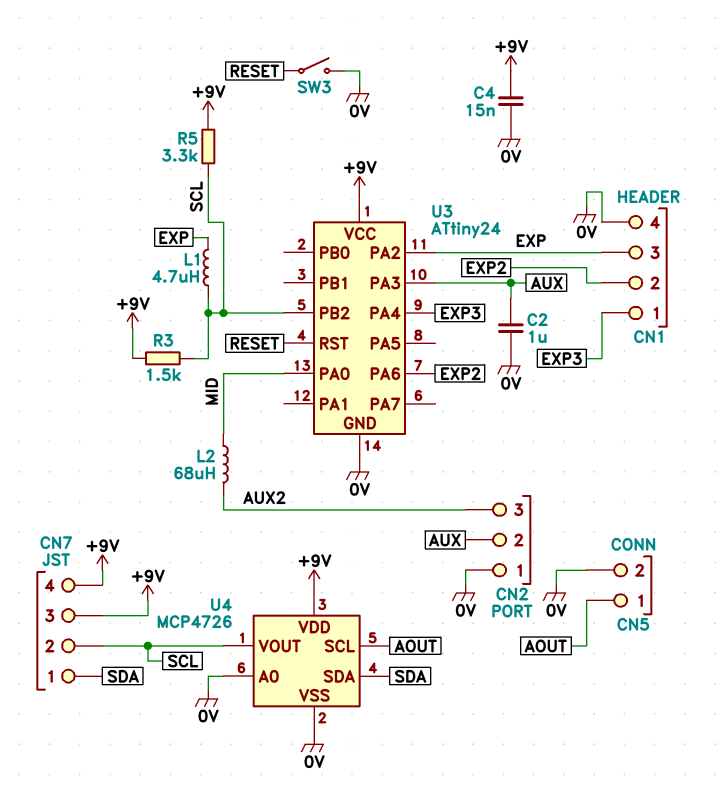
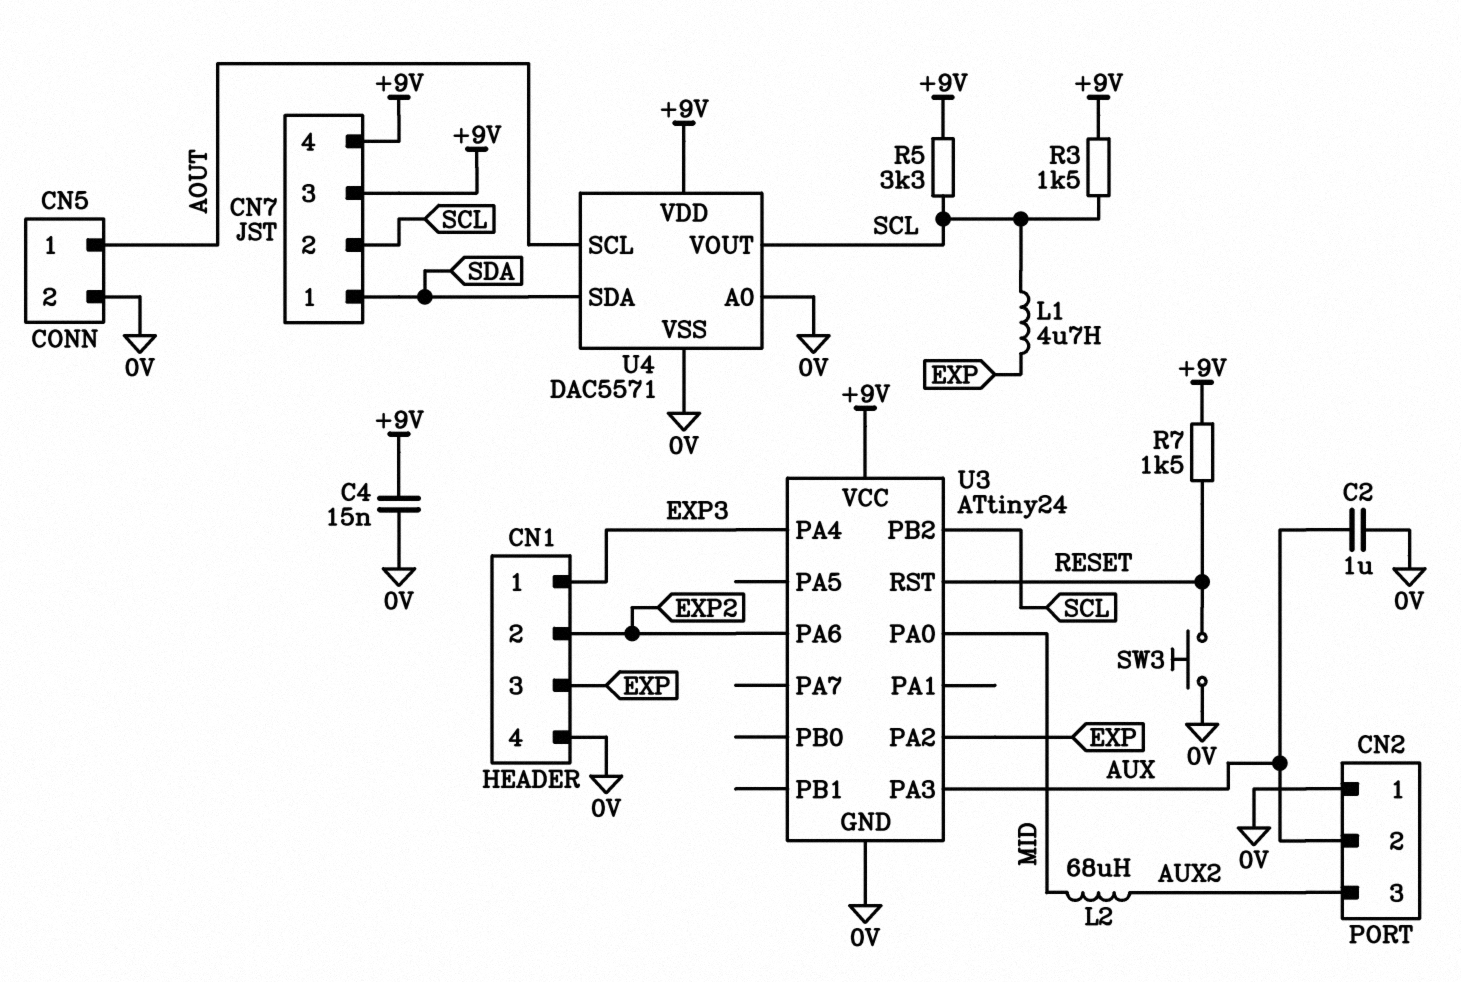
R7: none -> 1.5k (+9V, RESET)
SW3: switch (0V, RESET) -> button (0V, RESET)
U4: MCP4726 -> DAC5571

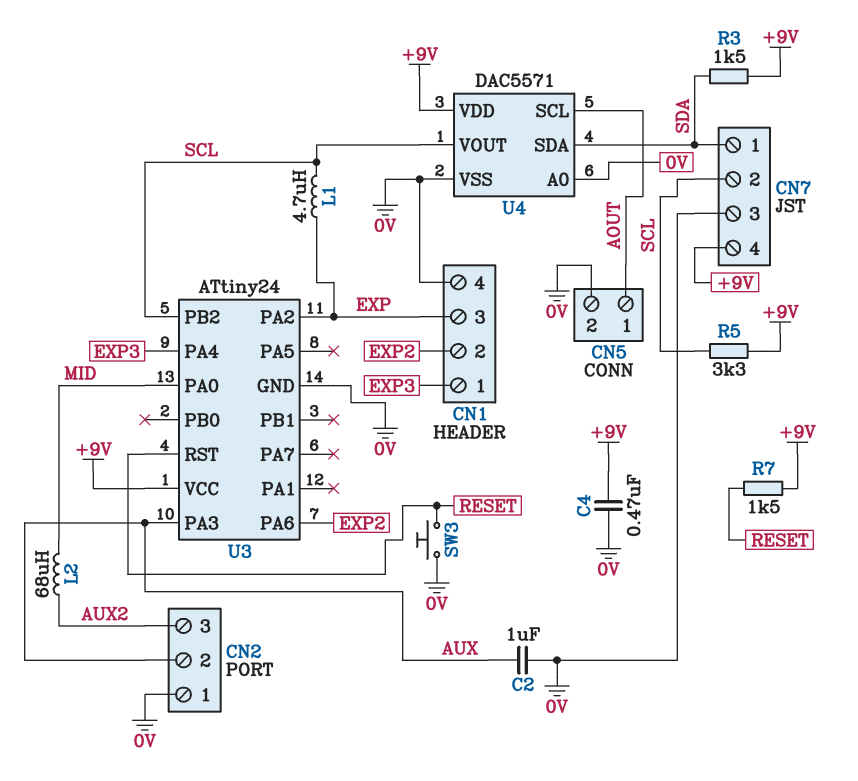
C4: 15nF (+9V, 0V) -> 470nF (+9V, 0V)
CN7 pin 3: +9V -> 0V
R3: 1.5k (+9V, SCL) -> 1.5k (+9V, SDA)

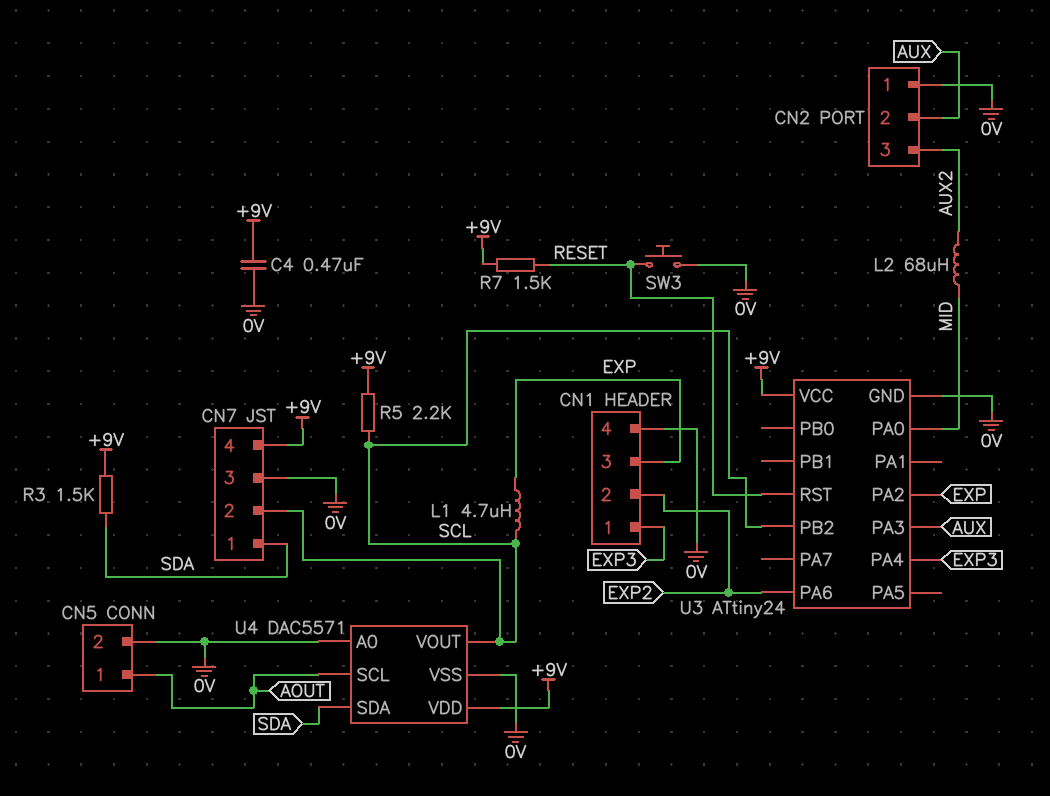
C2: 1uF (0V, AUX) -> none
R5: 3.3k (+9V, SCL) -> 2.2k (+9V, SCL)

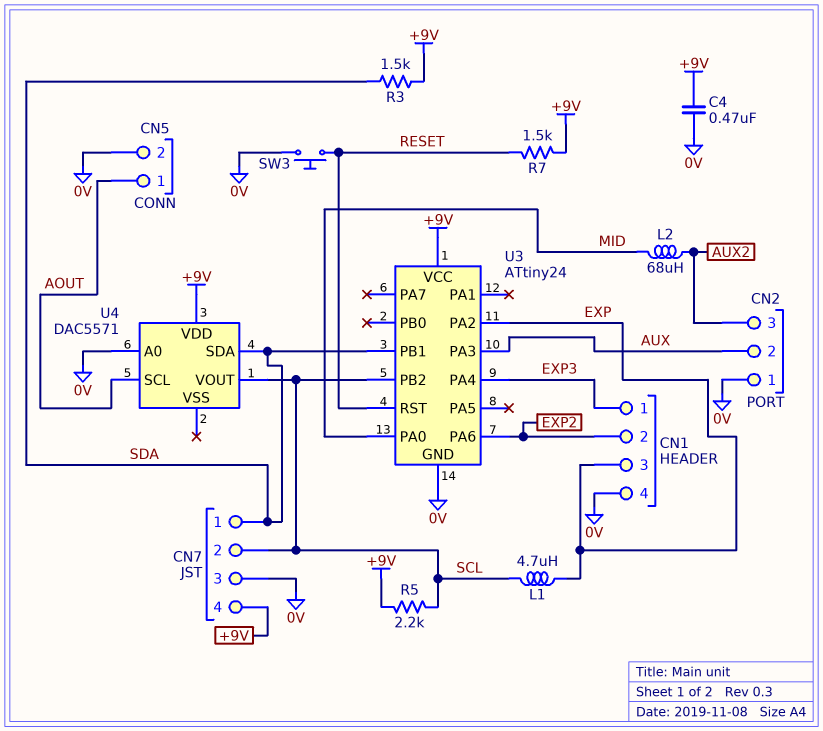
U3 pin PB1: none -> SDA
U4 pin VSS: 0V -> none

